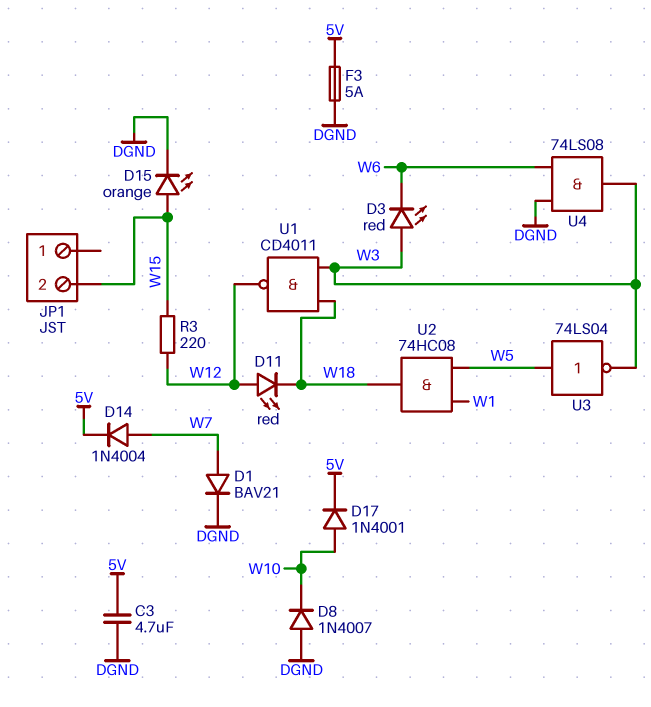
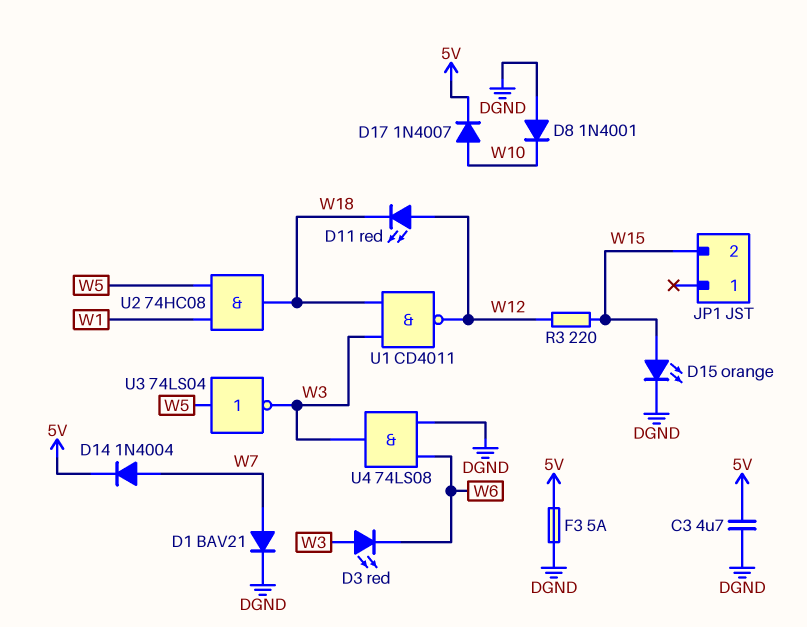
D8: diode 1N4007 (A DGND, K W10) -> diode 1N4001 (A DGND, K W10)
D17: diode 1N4001 (A W10, K 5V) -> diode 1N4007 (A W10, K 5V)

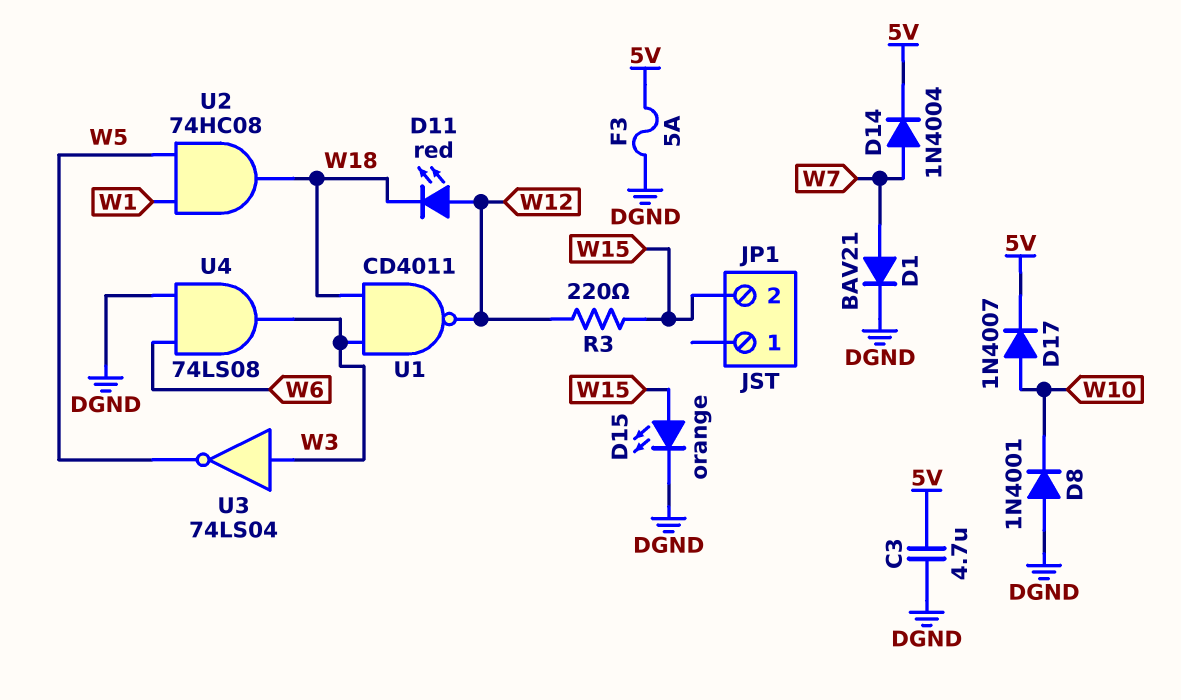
D3: LED red (A W3, K W6) -> none
U3: NOT 74LS04 (in W5, out W3) -> NOT 74LS04 (in W3, out W5)

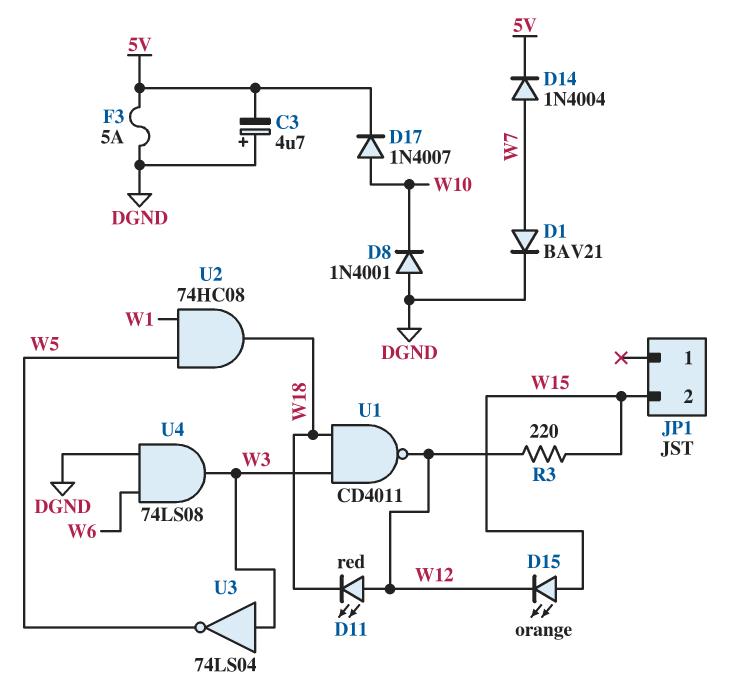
C3: 4.7uF (5V, DGND) -> 4.7uF (plus DGND, minus 5V)
D15: LED orange (A W15, K DGND) -> LED orange (A W15, K W12)

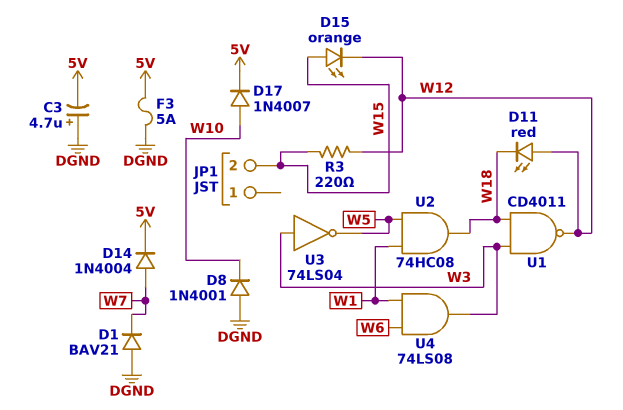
D1: diode BAV21 (A W7, K DGND) -> diode BAV21 (A DGND, K W7)
U4: AND 74LS08 (in DGND, in W6, out W3) -> AND 74LS08 (in W1, in W6, out W3)

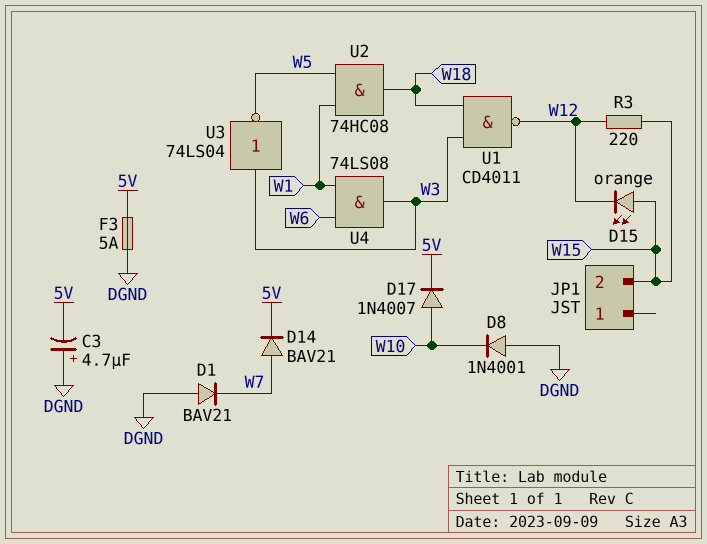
D11: LED red (A W12, K W18) -> none
D14: diode 1N4004 (A W7, K 5V) -> diode BAV21 (A W7, K 5V)

